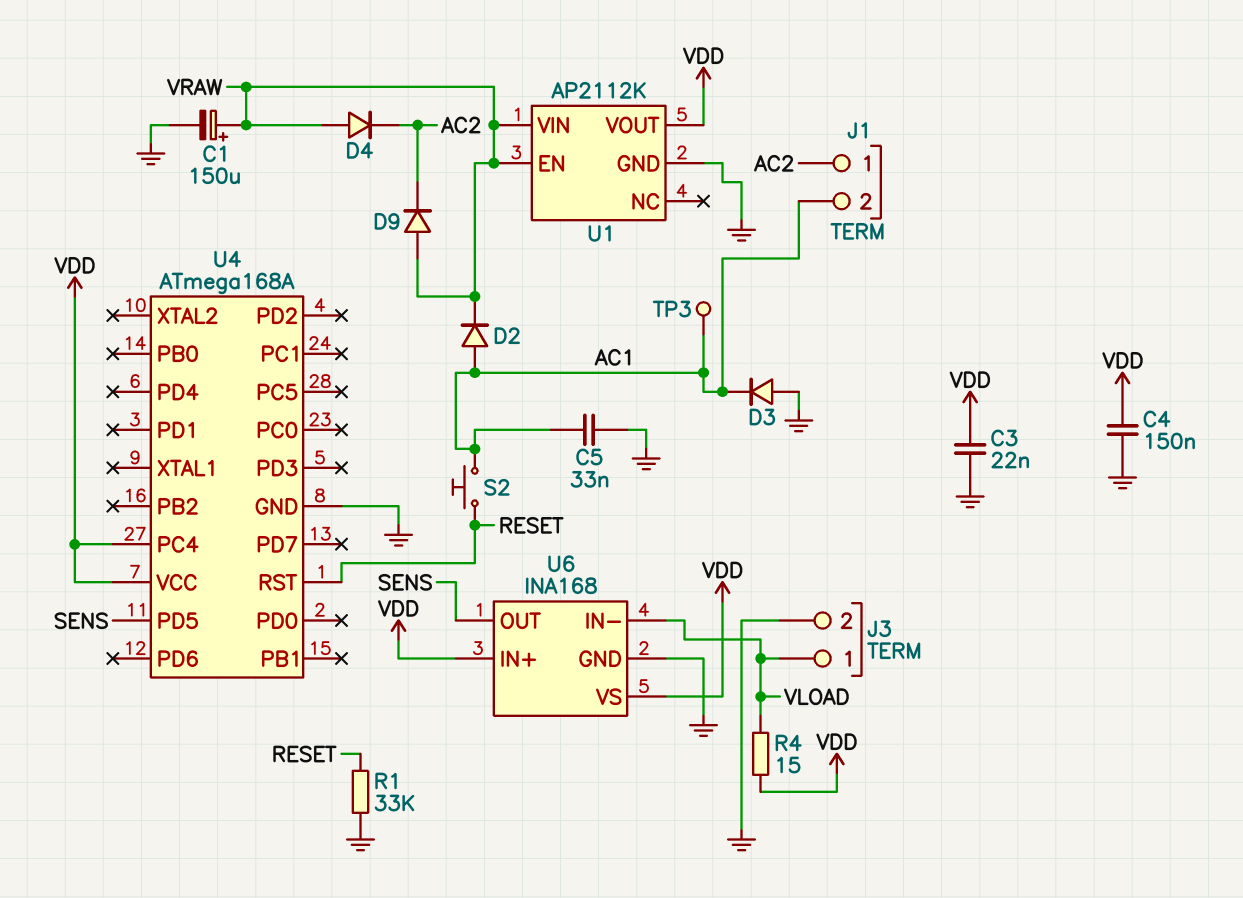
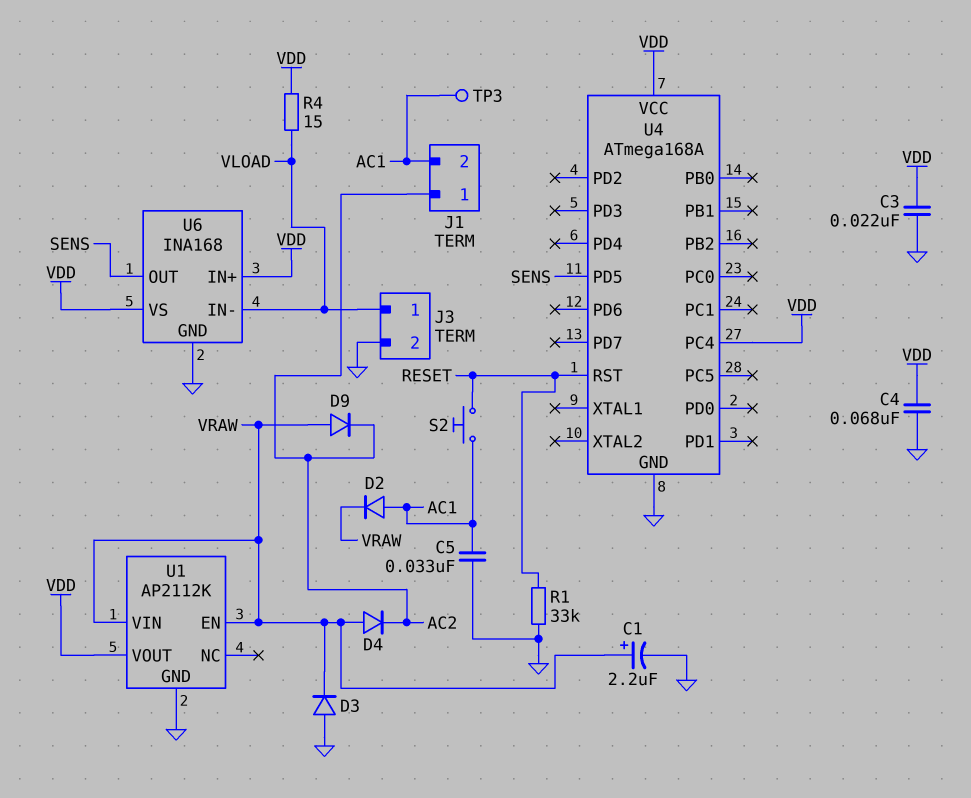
C1: 150uF (plus VRAW, minus GND) -> 2.2uF (plus VRAW, minus GND)
C4: 150nF (GND, VDD) -> 68nF (GND, VDD)
D3: diode (A GND, K AC1) -> diode (A GND, K VRAW)

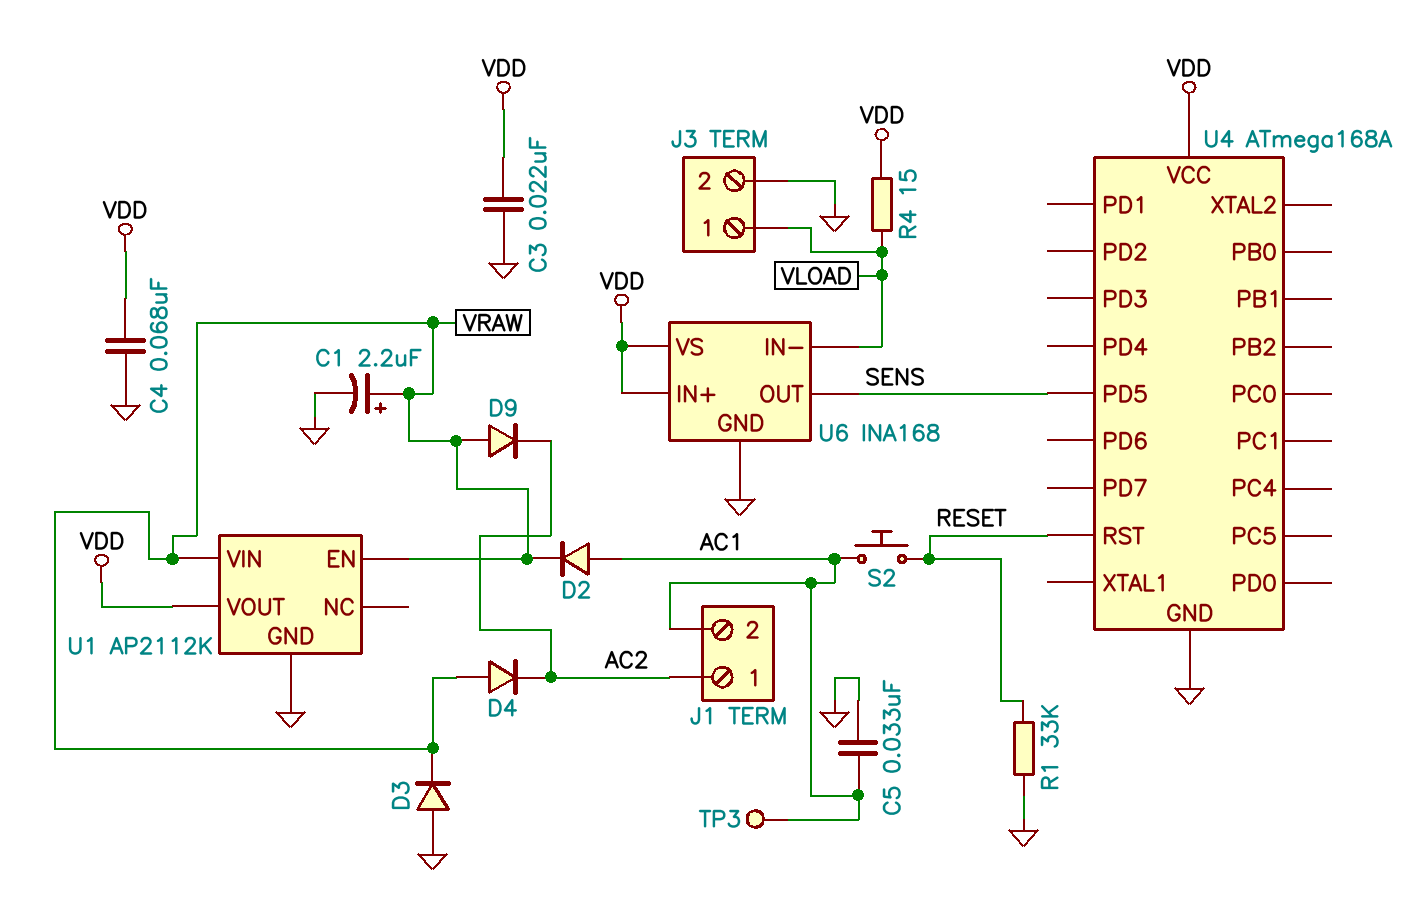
U4 pin PC4: VDD -> none

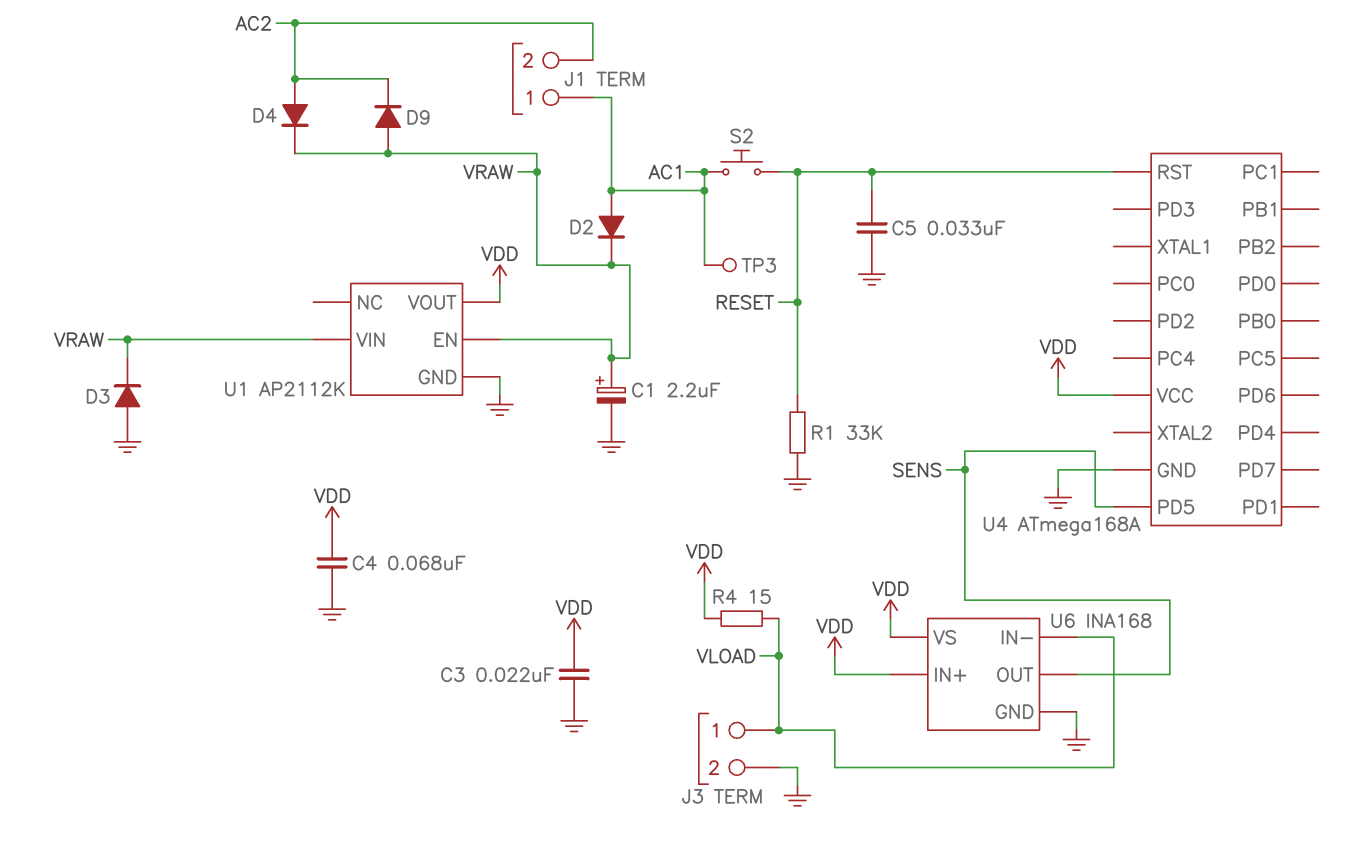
C5: 33nF (AC1, GND) -> 33nF (GND, RESET)
D4: diode (A VRAW, K AC2) -> diode (A AC2, K VRAW)
J1 pin 1: AC2 -> AC1
J1 pin 2: AC1 -> AC2

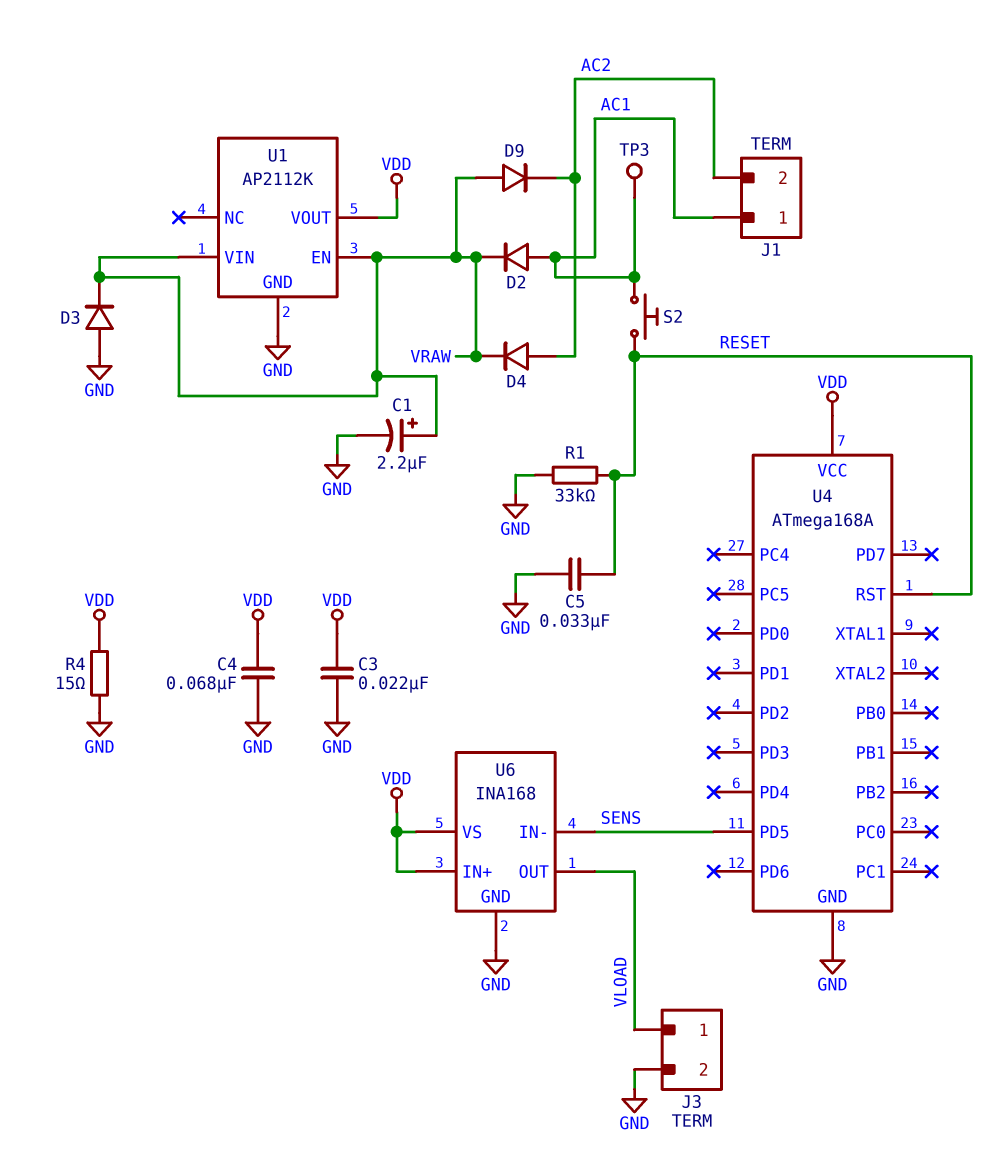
R4: 15 (VDD, VLOAD) -> 15 (GND, VDD)
U6 pin IN-: VLOAD -> SENS
U6 pin OUT: SENS -> VLOAD

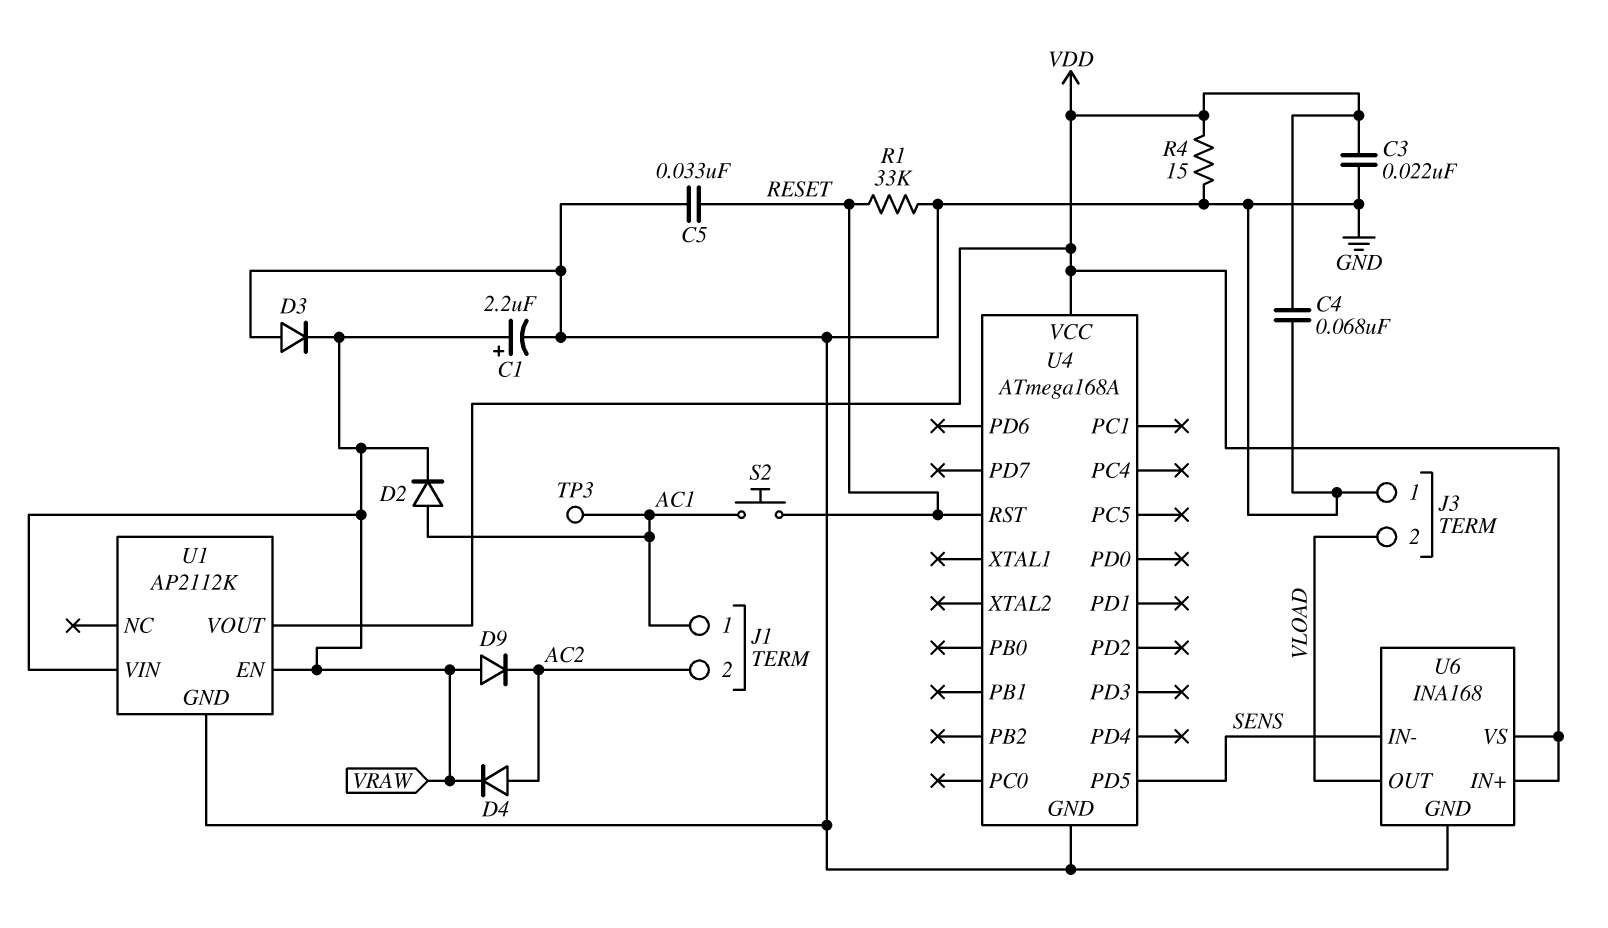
J3 pin 1: VLOAD -> GND
J3 pin 2: GND -> VLOAD

